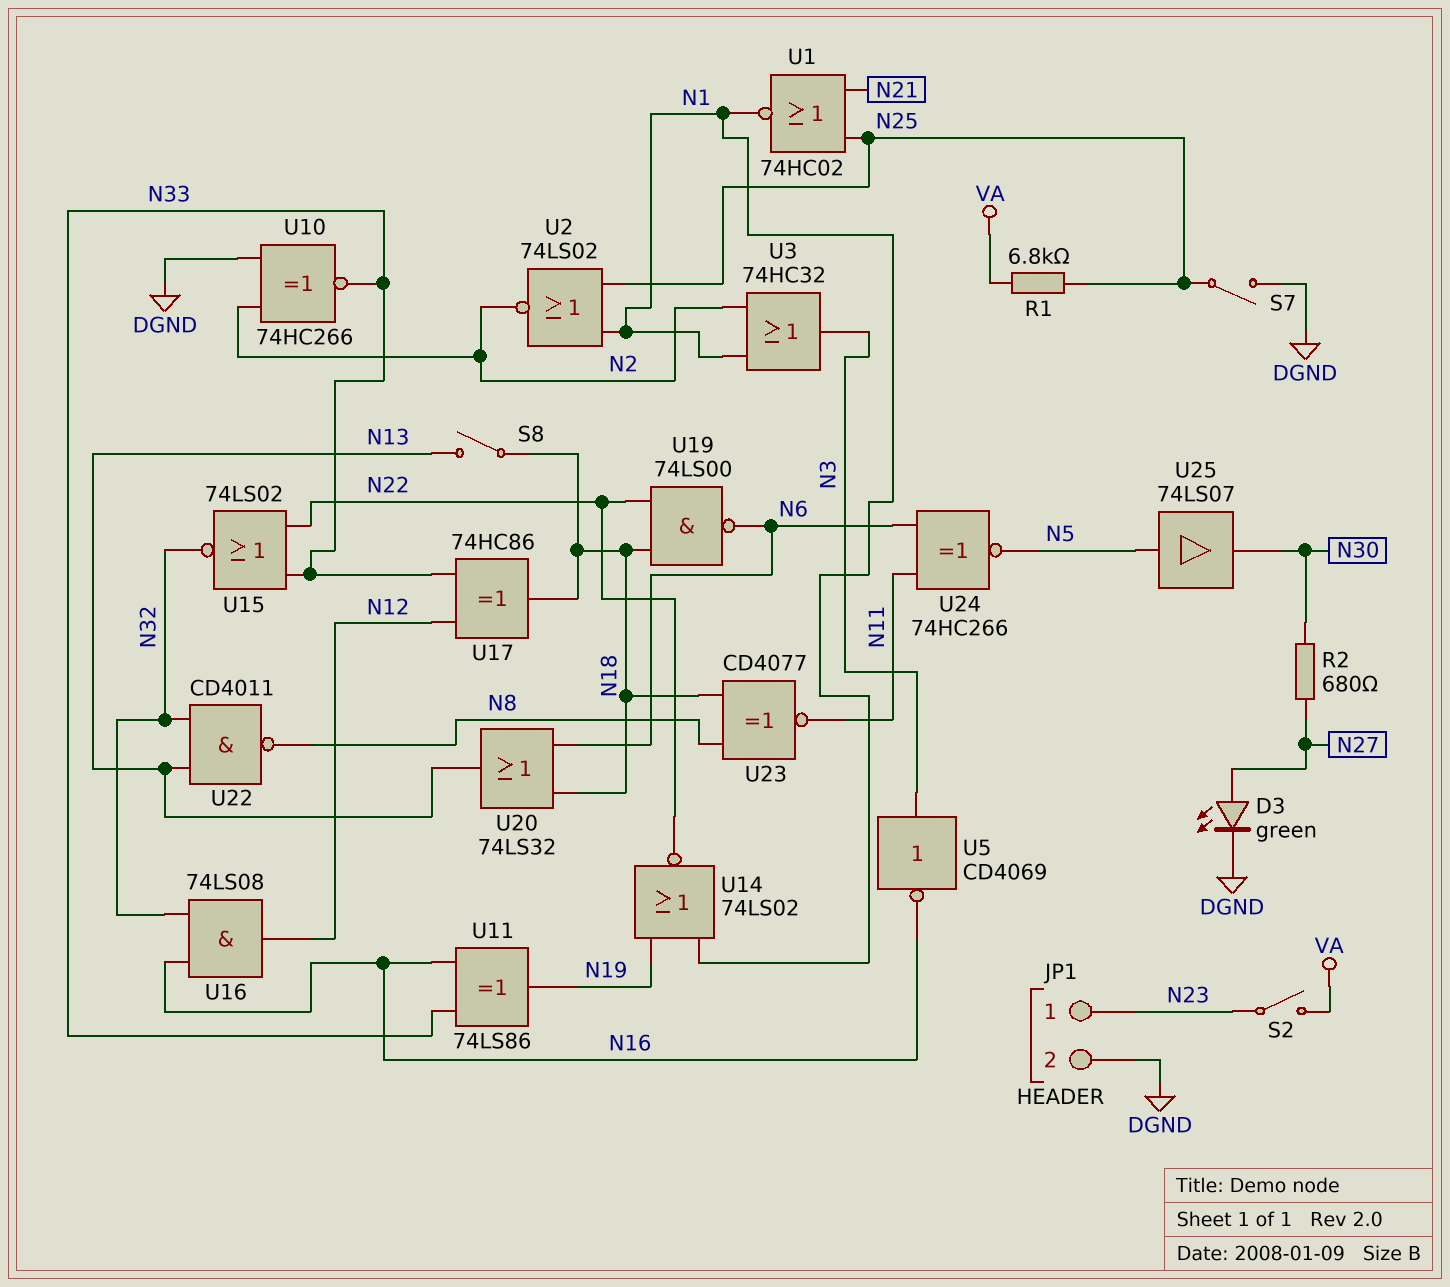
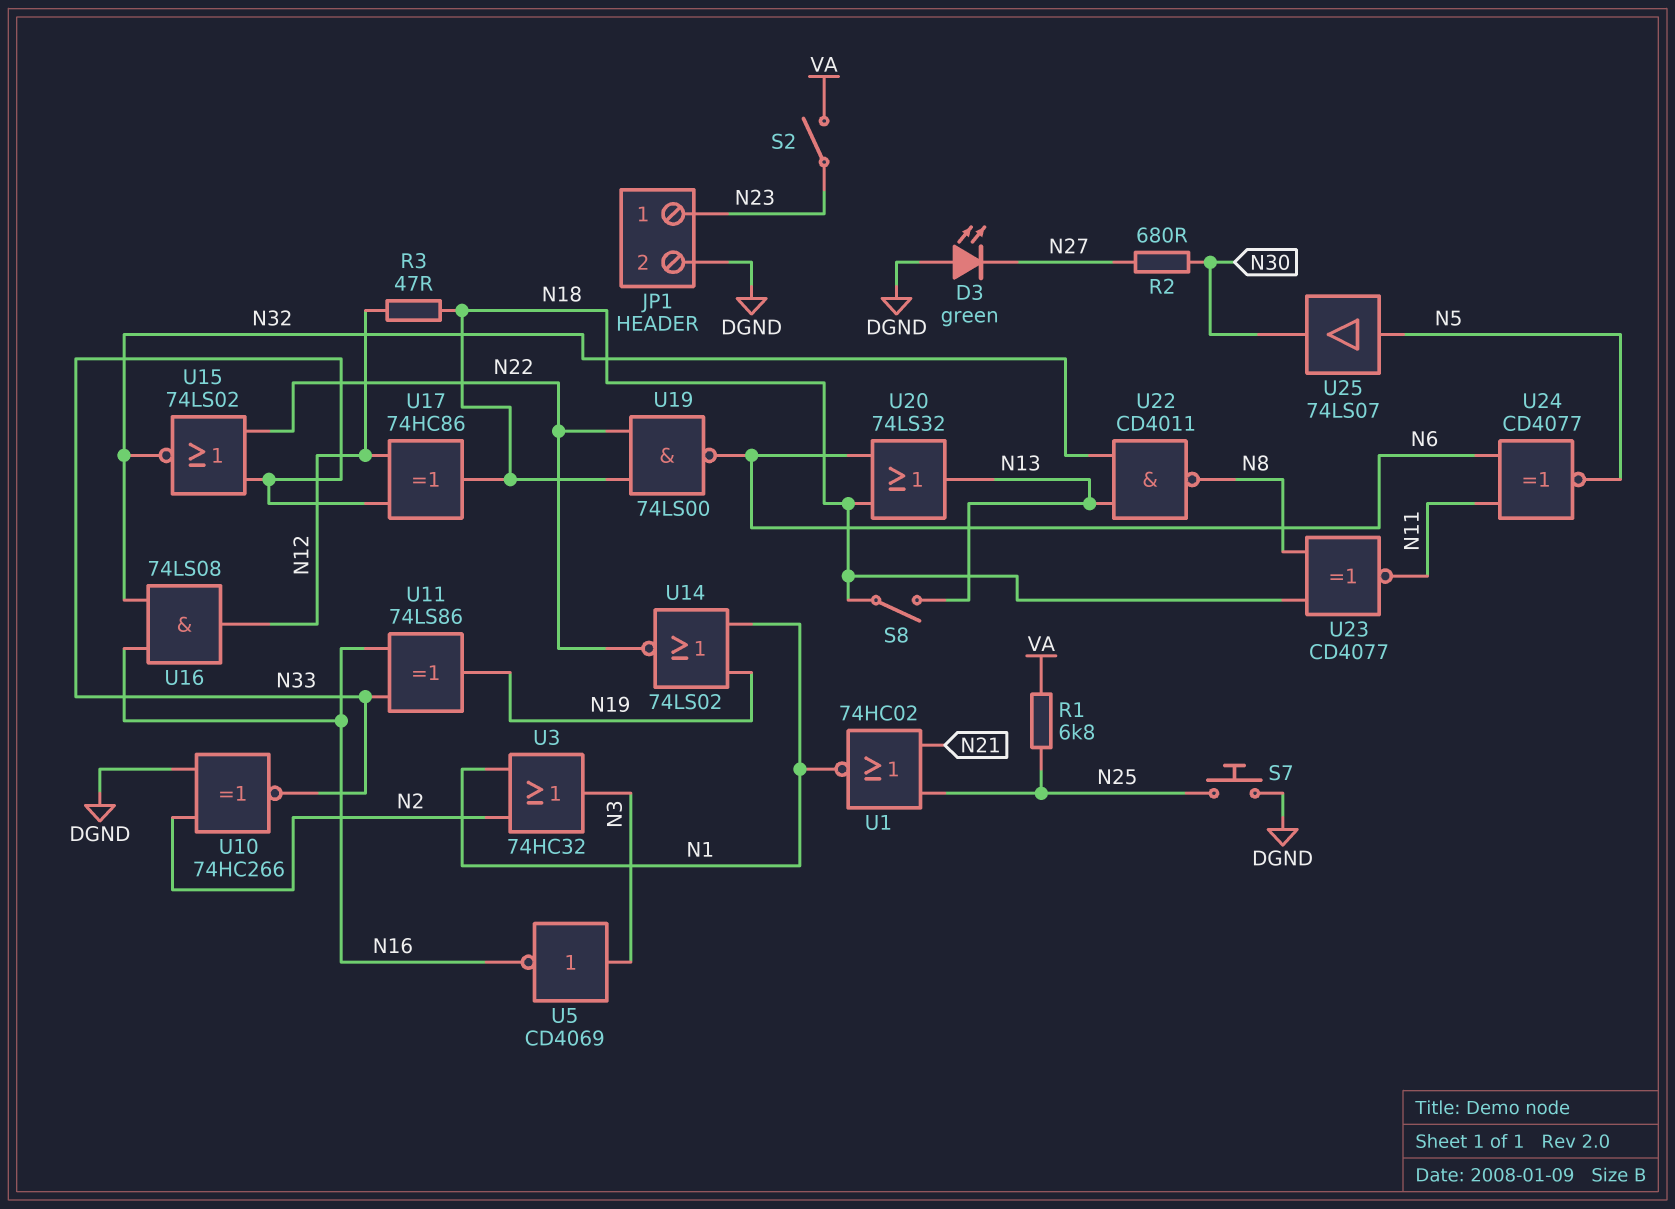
D3: LED green (A N27, K DGND) -> LED green (A DGND, K N27)
R3: none -> 47 (N12, N18)
S7: switch (DGND, N25) -> button (DGND, N25)
U2: NOR 74LS02 (in N1, in N25, out N2) -> none
U24: XNOR 74HC266 (in N6, in N11, out N5) -> XNOR CD4077 (in N6, in N11, out N5)

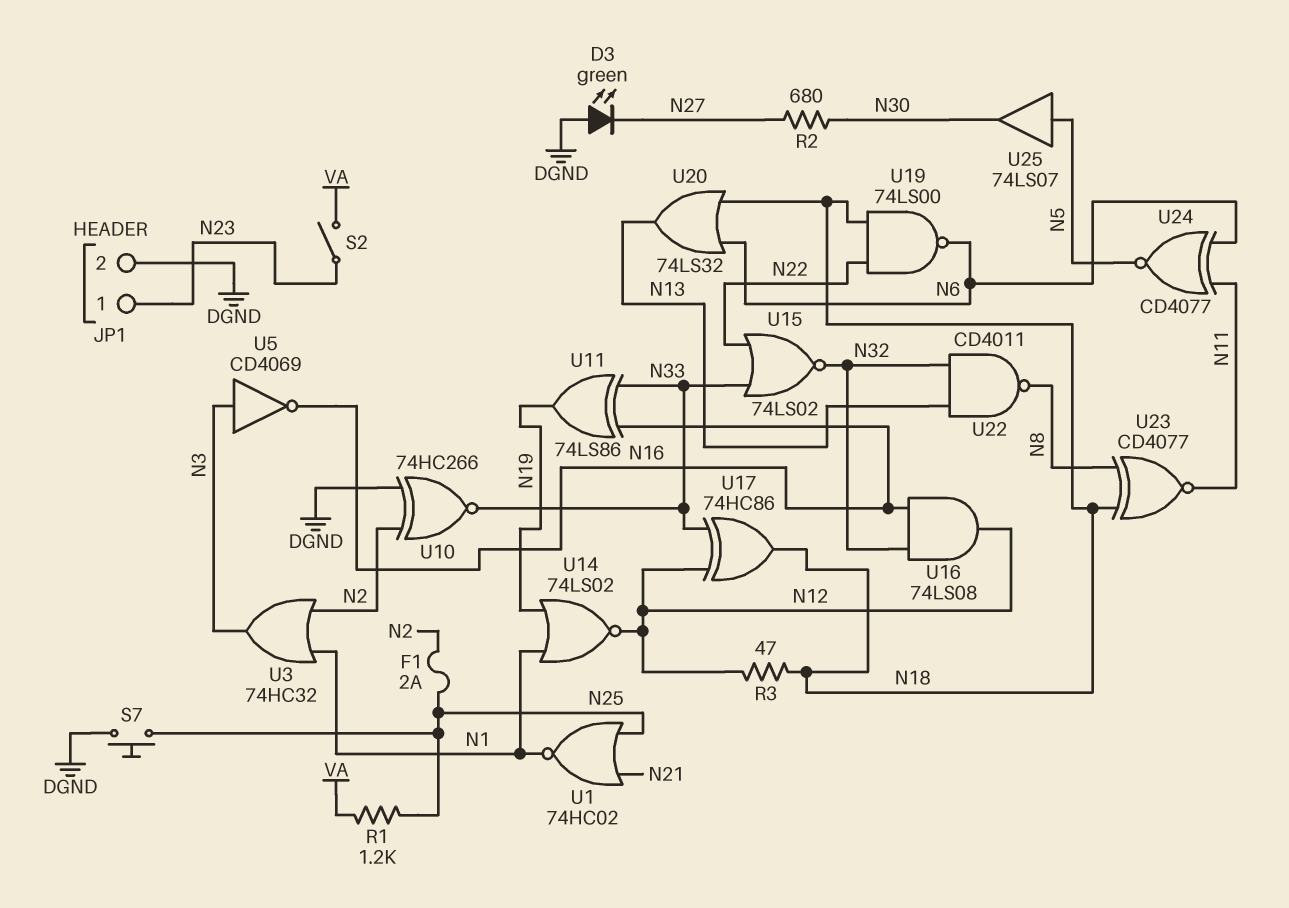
F1: none -> 2A (N2, N25)
R1: 6.8k (N25, VA) -> 1.2k (N25, VA)
S8: switch (N13, N18) -> none
U14: NOR 74LS02 (in N1, in N19, out N22) -> NOR 74LS02 (in N1, in N19, out N12)

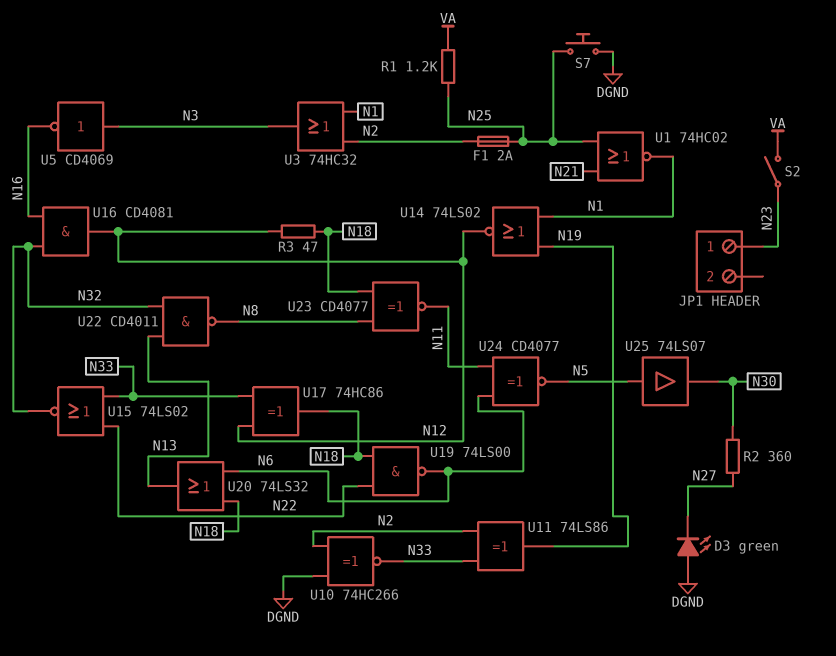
JP1 pin 2: DGND -> none
R2: 680 (N27, N30) -> 360 (N27, N30)
U11: XOR 74LS86 (in N16, in N33, out N19) -> XOR 74LS86 (in N2, in N33, out N19)
U16: AND 74LS08 (in N16, in N32, out N12) -> AND CD4081 (in N16, in N32, out N12)

